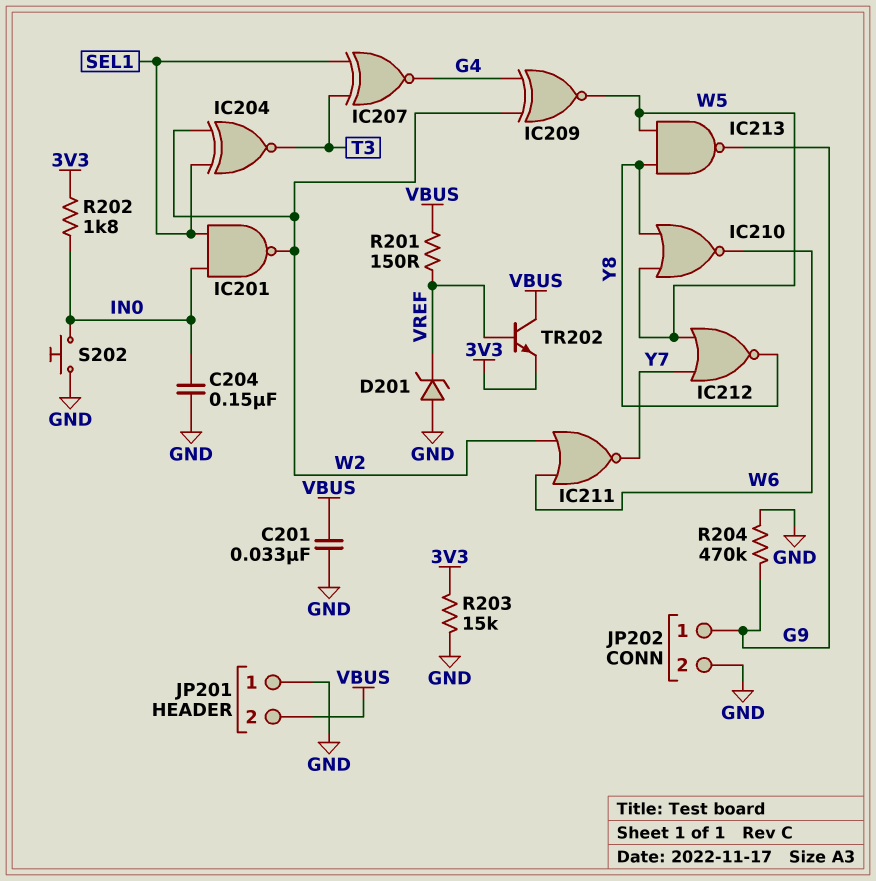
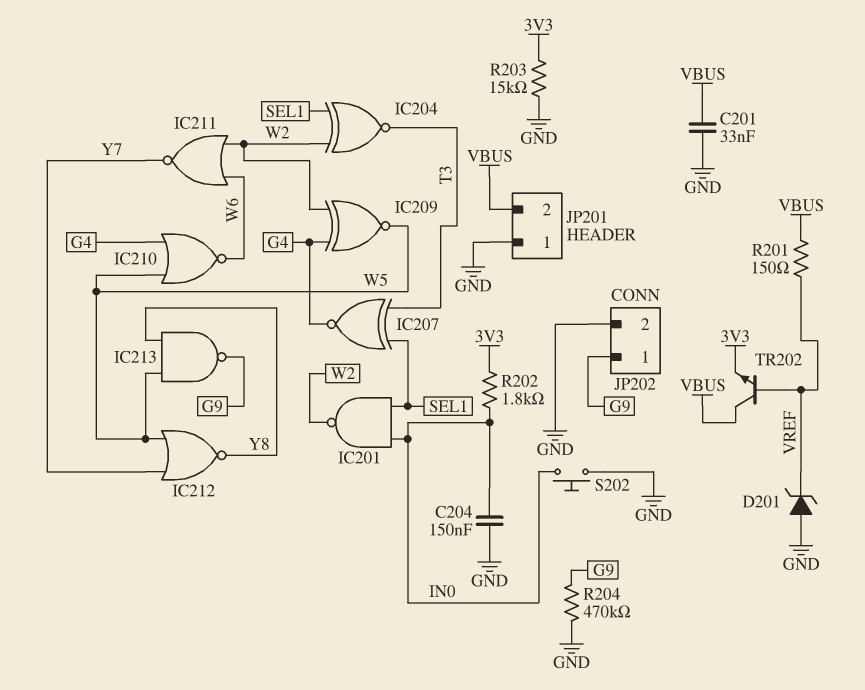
IC210: NOR (in W5, in Y8, out W6) -> NOR (in G4, in W5, out W6)

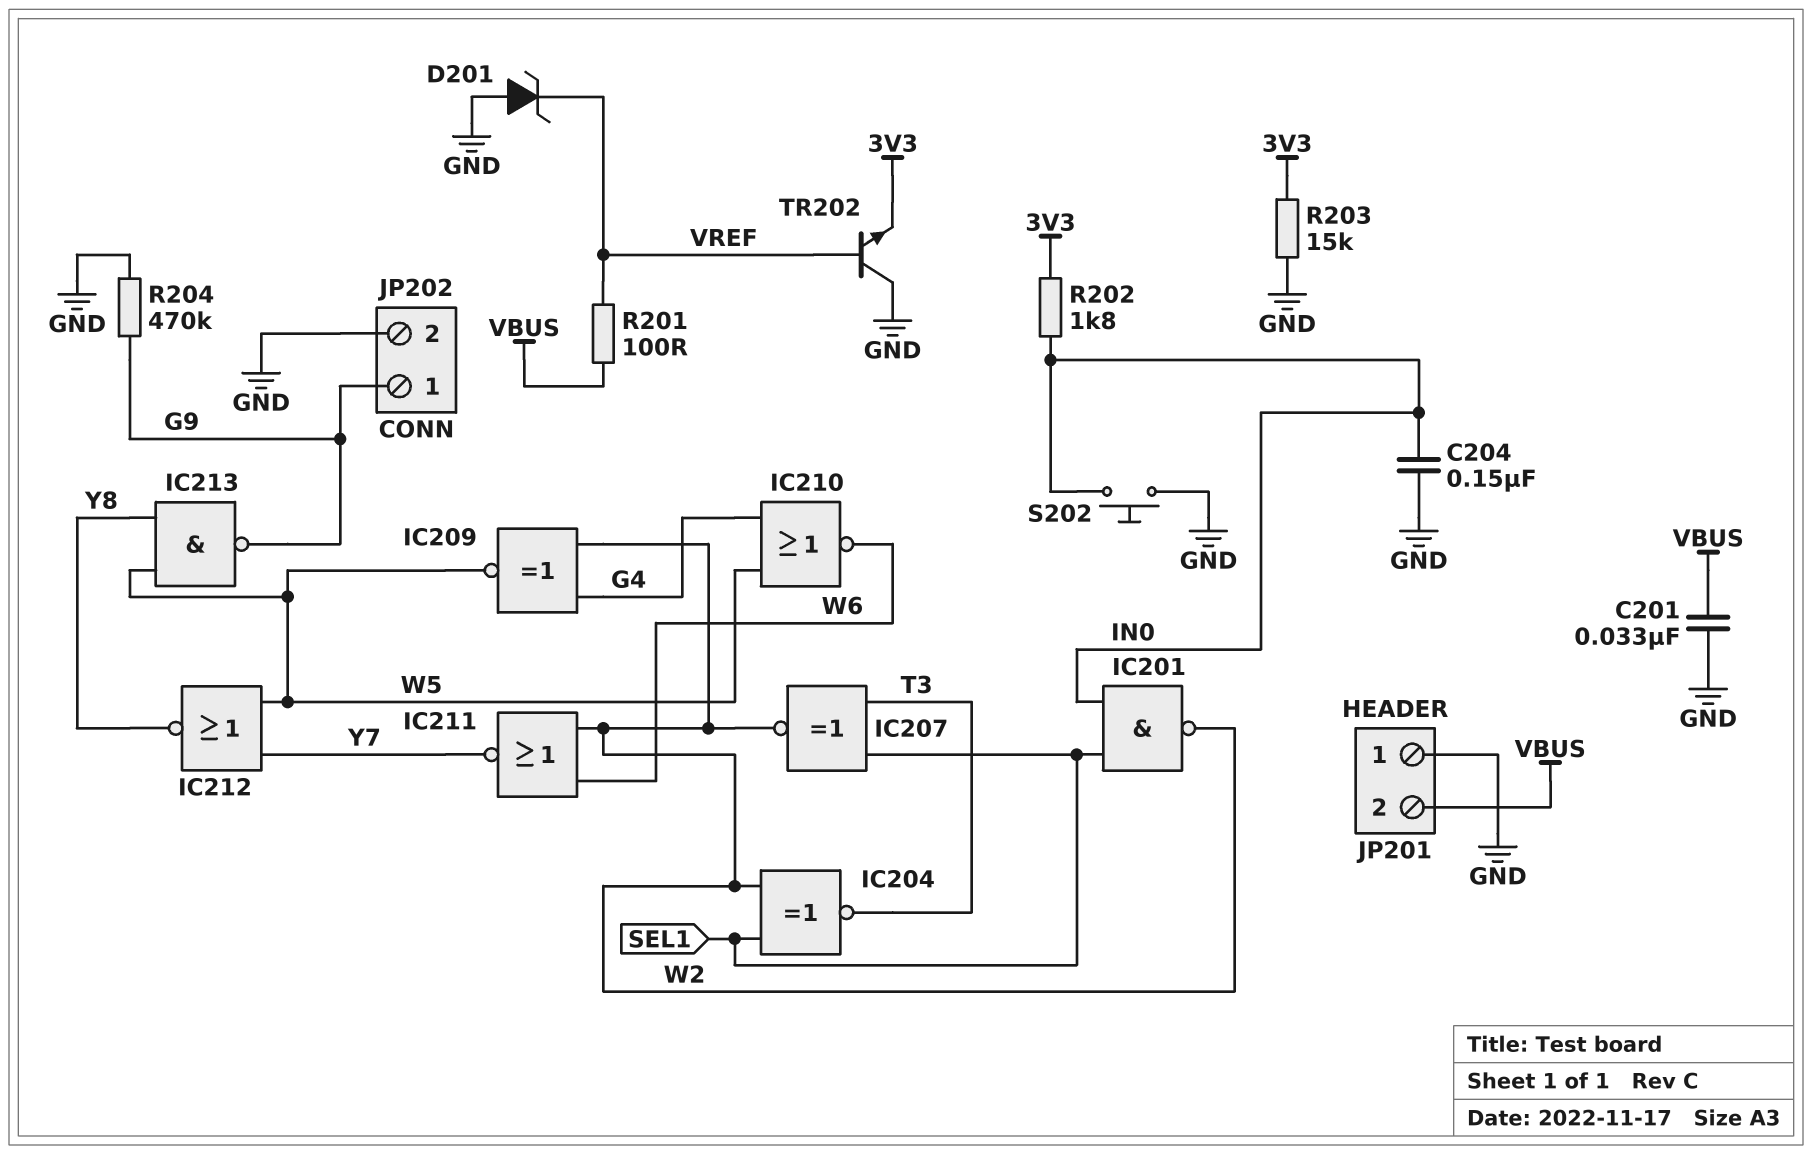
IC207: XNOR (in SEL1, in T3, out G4) -> XNOR (in SEL1, in T3, out W2)
R201: 150 (VBUS, VREF) -> 100 (VBUS, VREF)
TR202: NPN (B VREF, C VBUS, E 3V3) -> NPN (B VREF, C GND, E 3V3)

